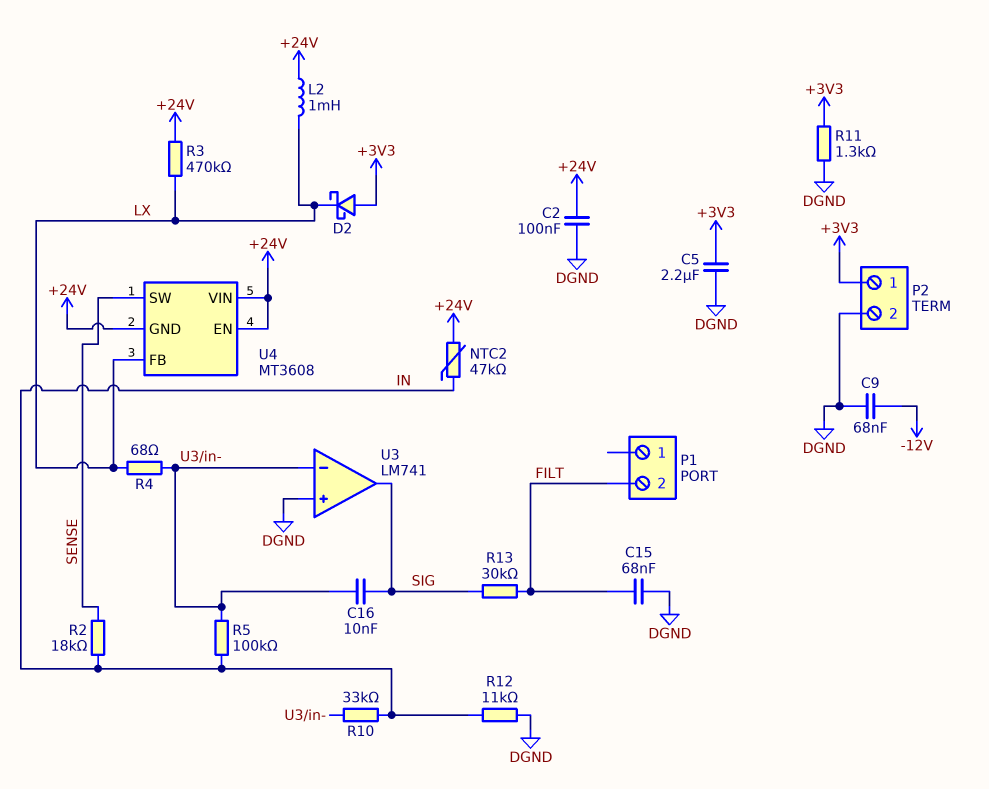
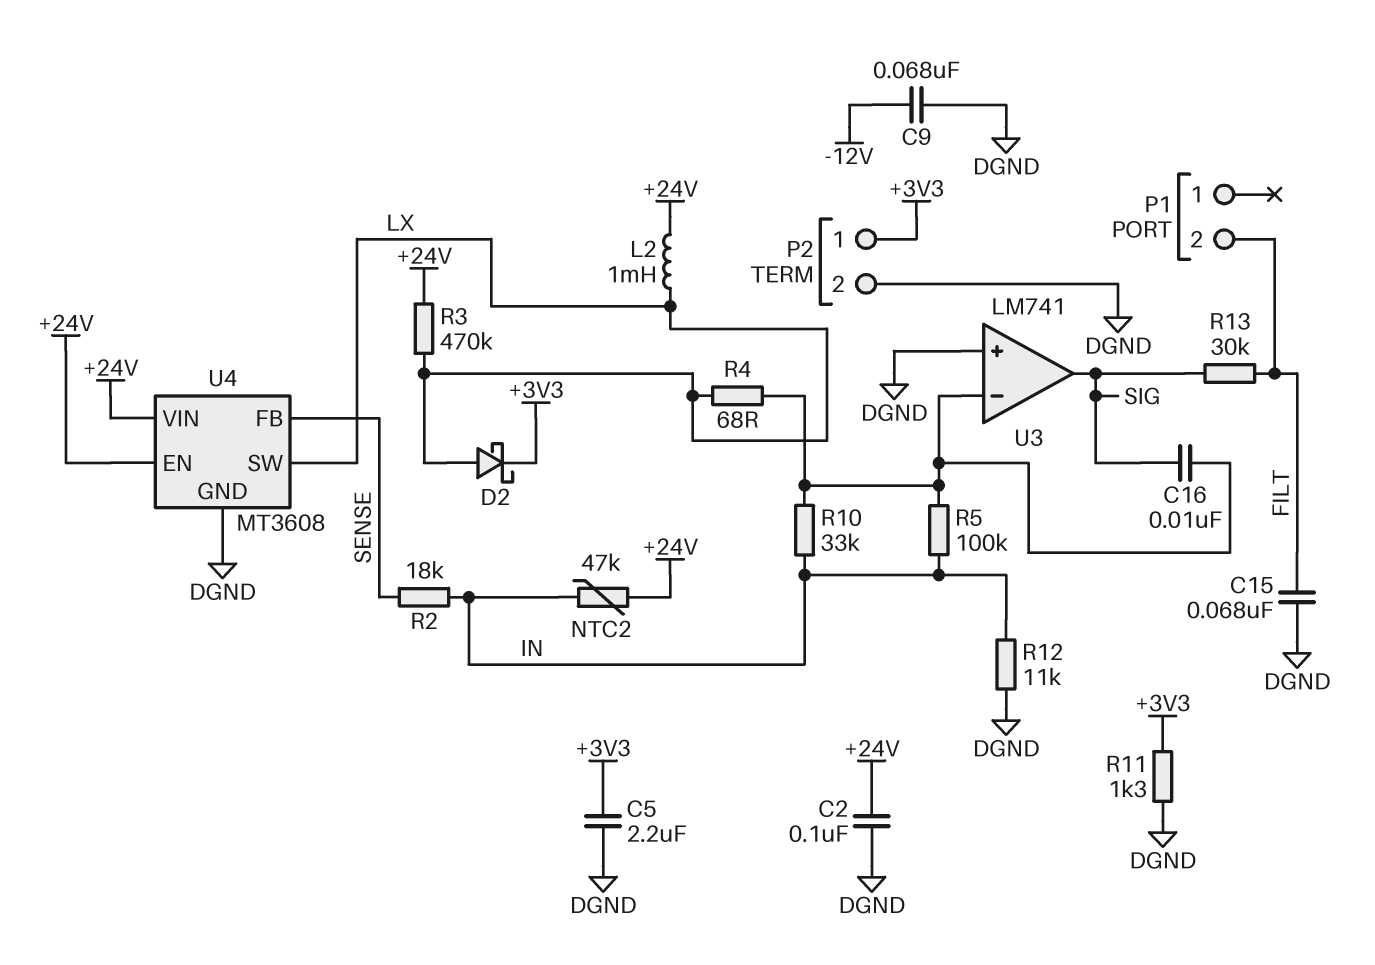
D2: schottky (A +3V3, K LX) -> schottky (A LX, K +3V3)
U4 pin FB: LX -> SENSE
U4 pin GND: +24V -> DGND
U4 pin SW: SENSE -> LX

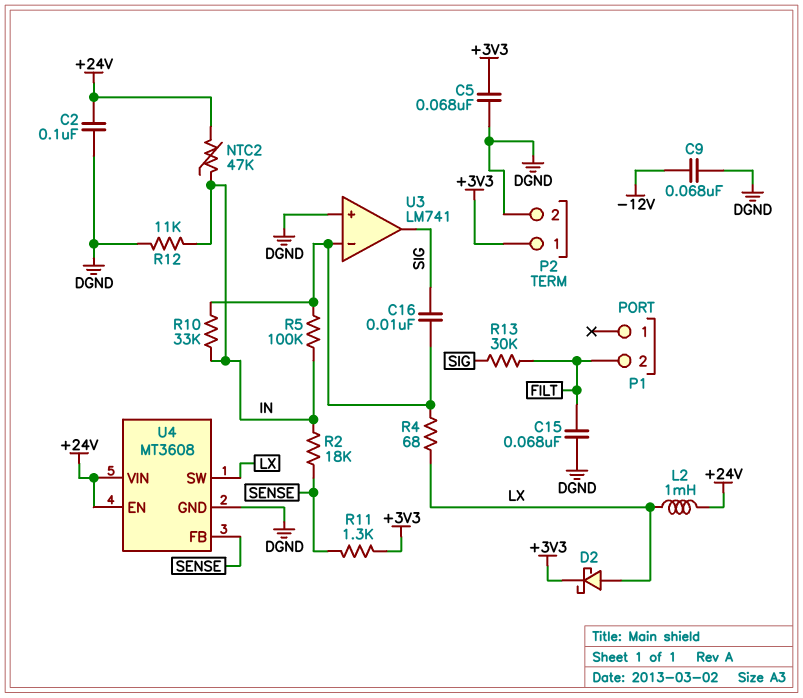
C5: 2.2uF (+3V3, DGND) -> 68nF (+3V3, DGND)
R3: 470k (+24V, LX) -> none
R11: 1.3k (+3V3, DGND) -> 1.3k (+3V3, SENSE)

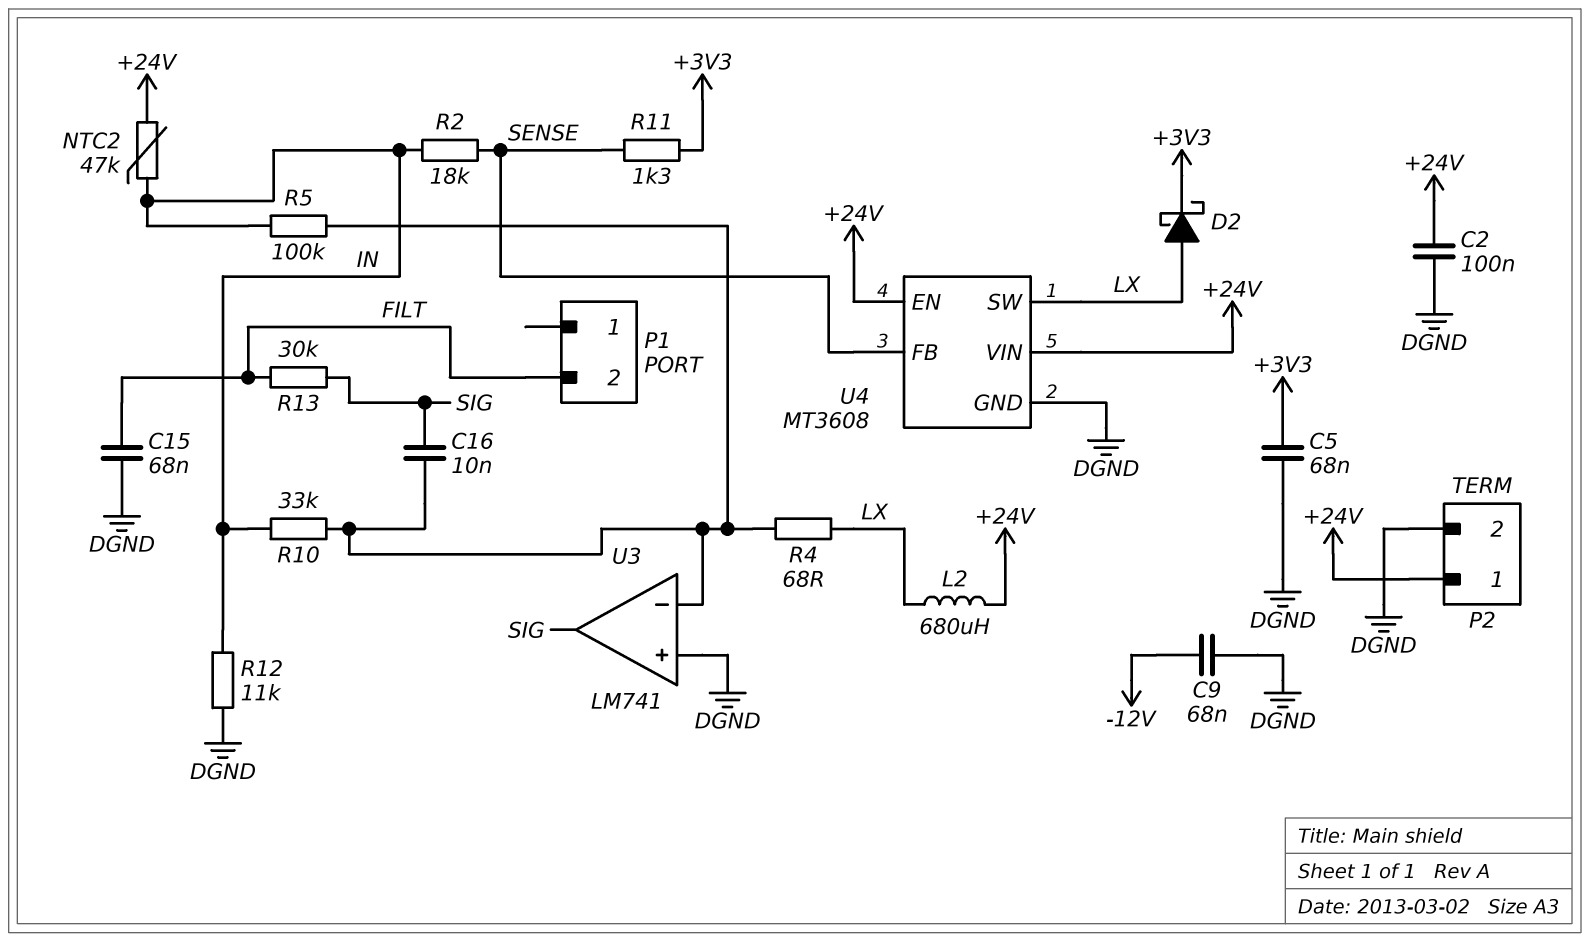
L2: 1mH (+24V, LX) -> 680uH (+24V, LX)
P2 pin 1: +3V3 -> +24V

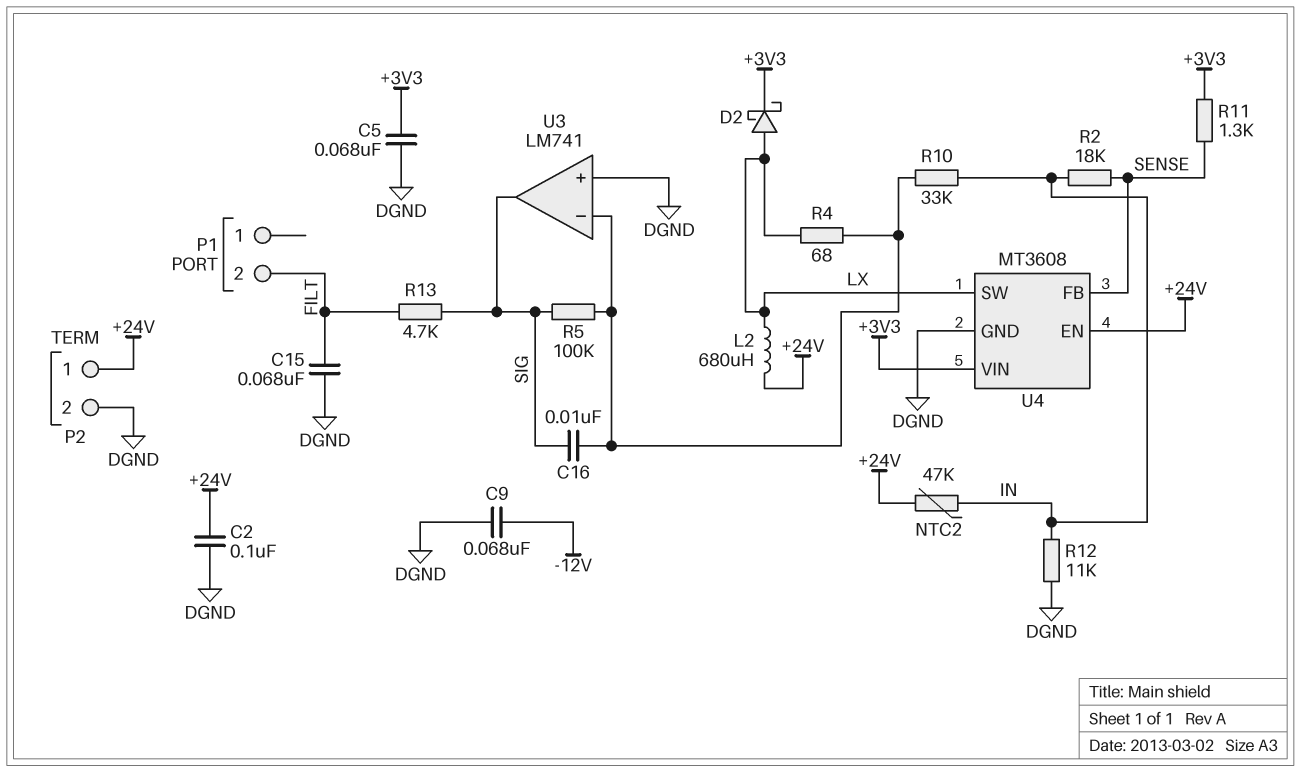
R5: 100k (IN, U3/in-) -> 100k (SIG, U3/in-)
R13: 30k (FILT, SIG) -> 4.7k (FILT, SIG)
U4 pin VIN: +24V -> +3V3

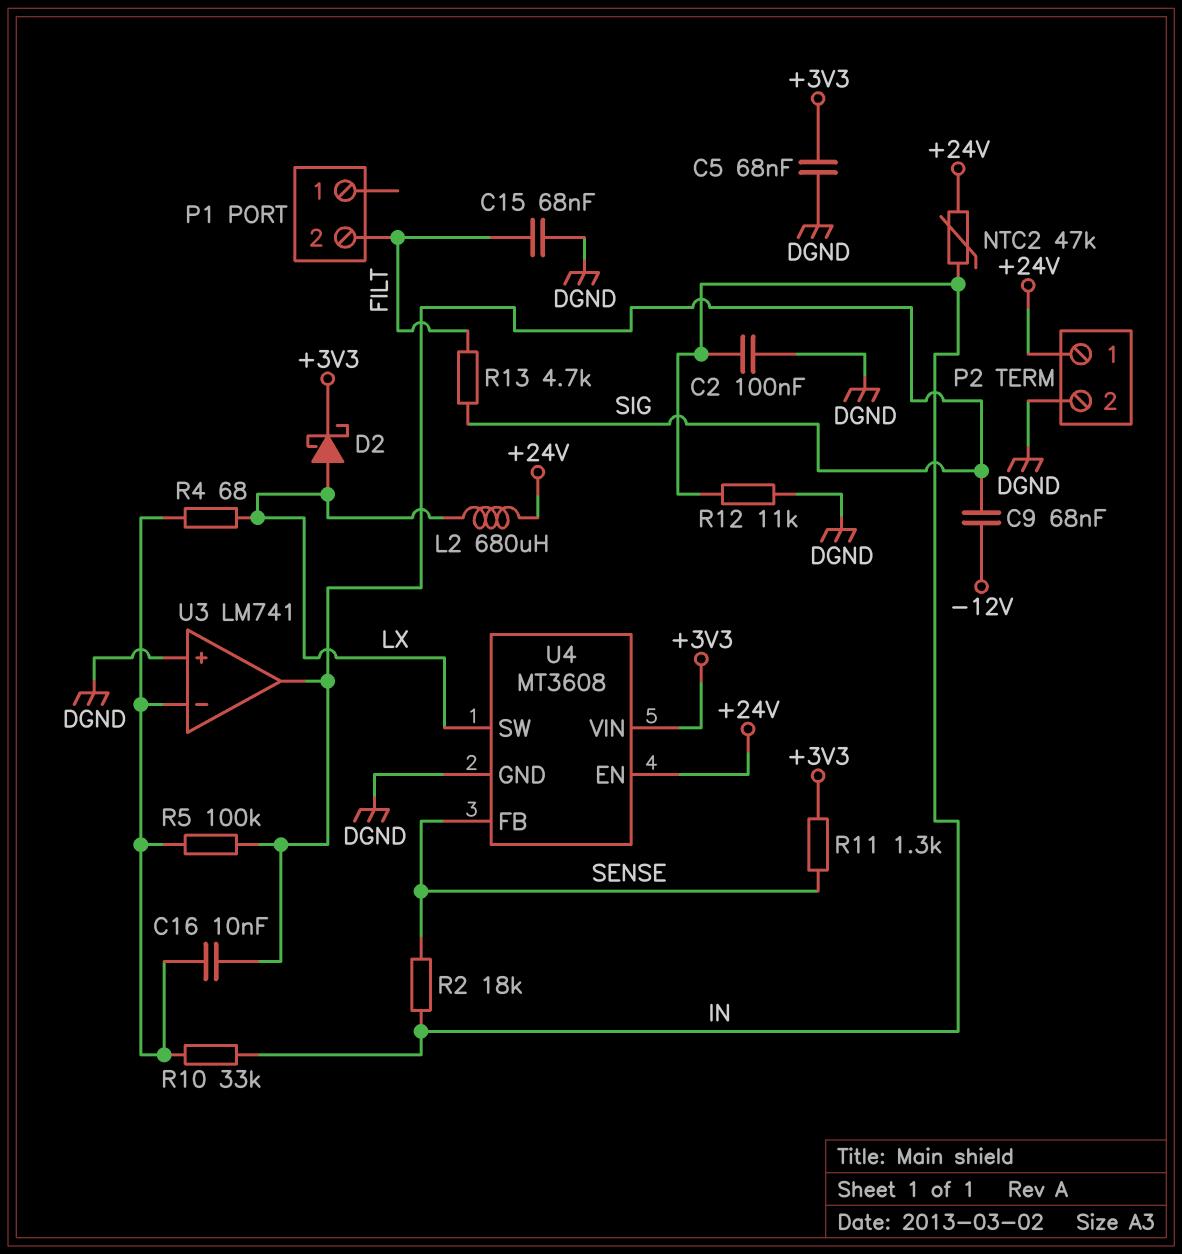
C2: 100nF (+24V, DGND) -> 100nF (DGND, IN)
C9: 68nF (-12V, DGND) -> 68nF (-12V, SIG)

